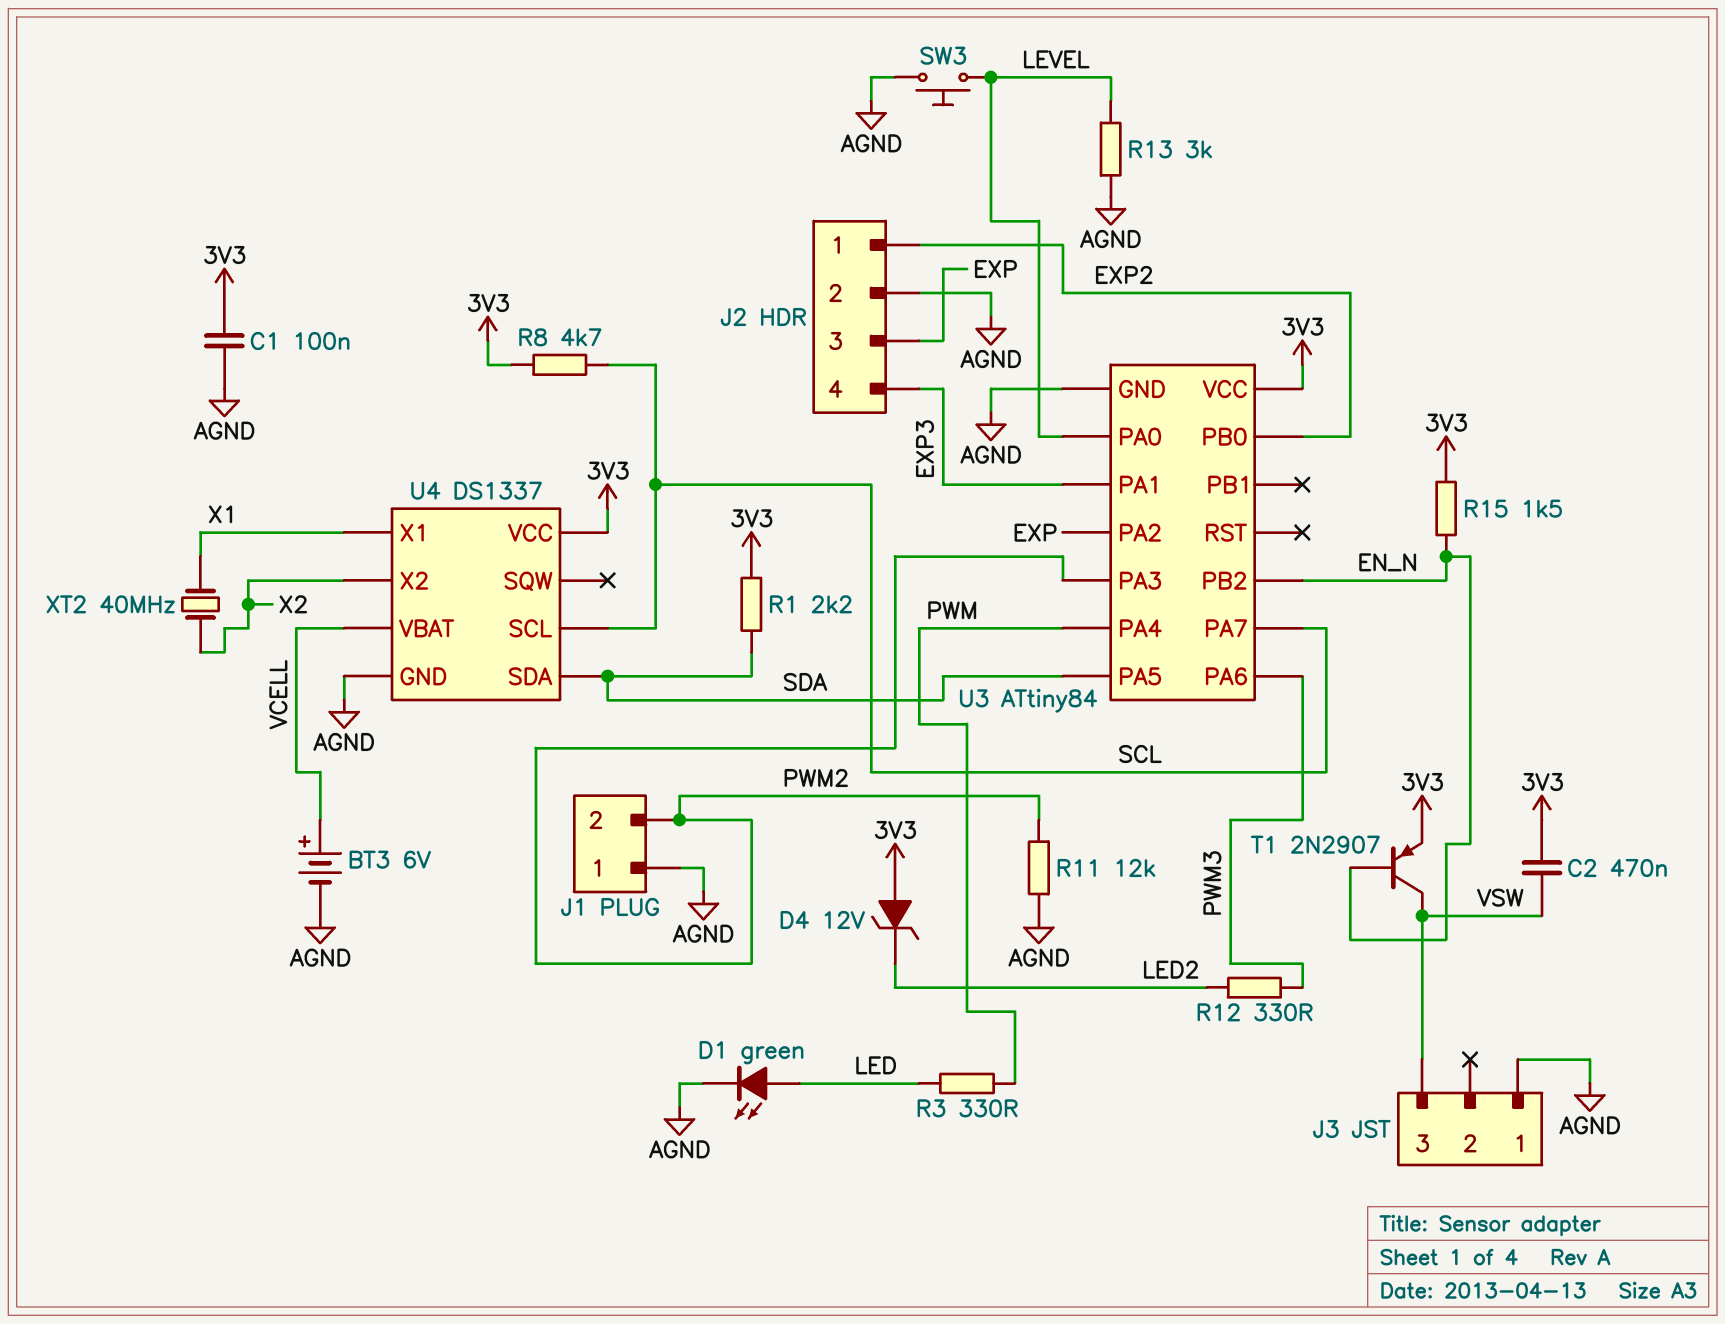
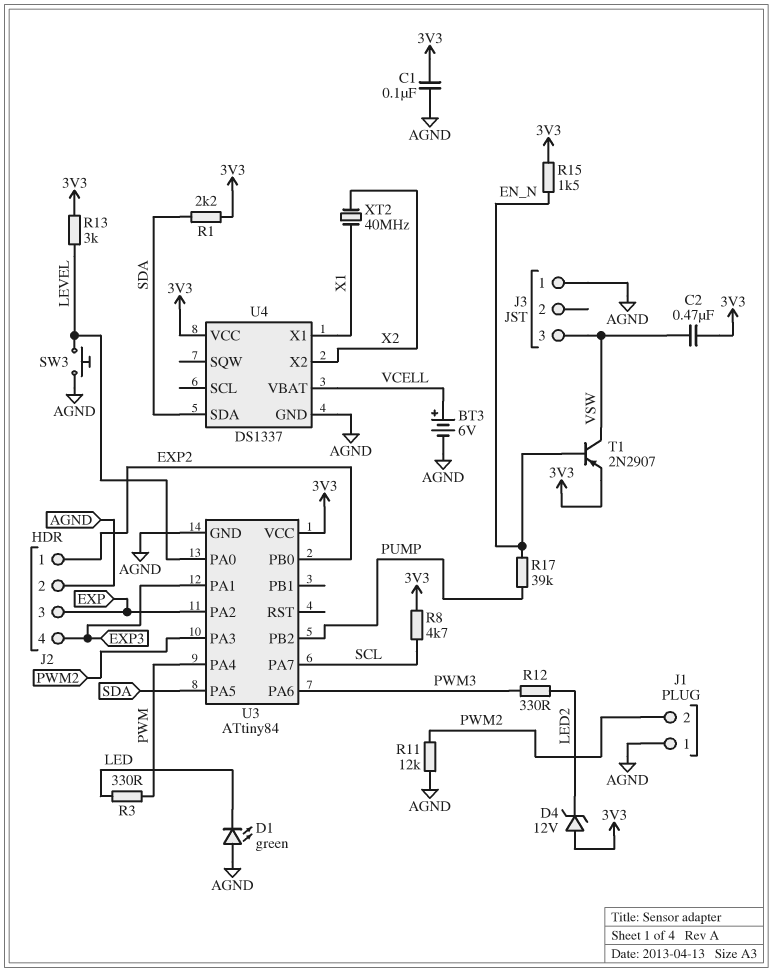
D1: LED green (A LED, K AGND) -> LED green (A AGND, K LED)
R13: 3k (AGND, LEVEL) -> 3k (3V3, LEVEL)
R17: none -> 39k (EN_N, PUMP)
U3 pin PB2: EN_N -> PUMP
U4 pin SCL: SCL -> none

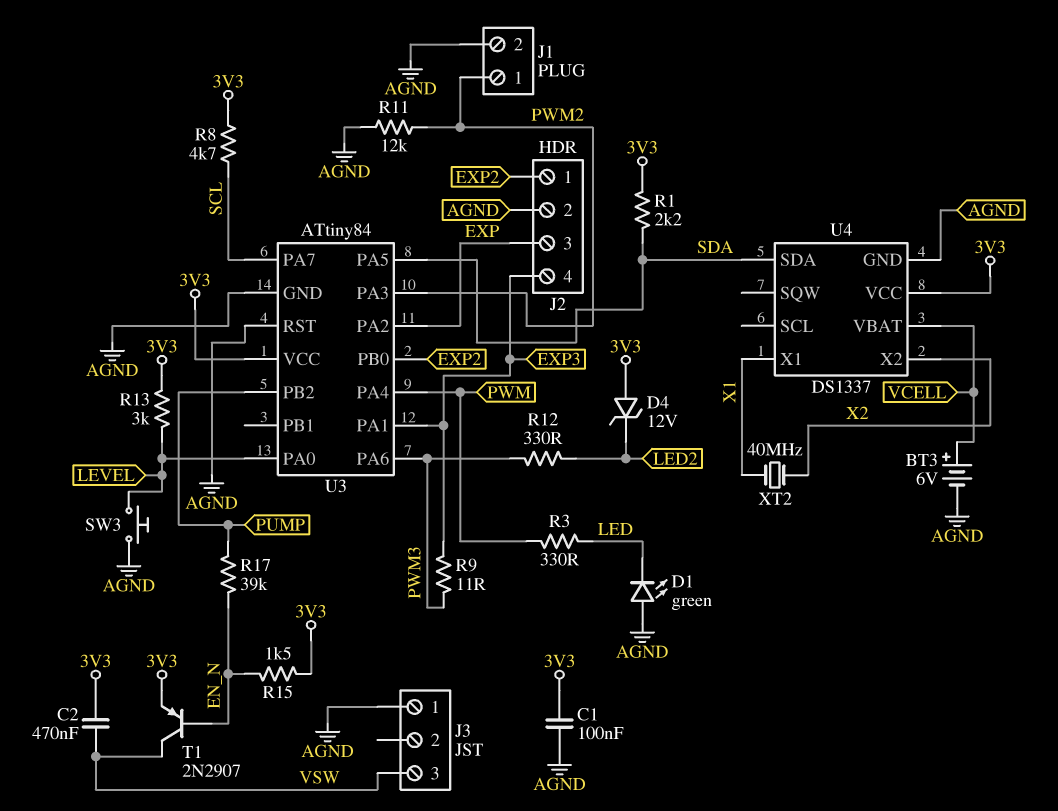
J1 pin 1: AGND -> PWM2
J1 pin 2: PWM2 -> AGND
R9: none -> 11 (EXP3, PWM3)
U3 pin RST: none -> AGND

